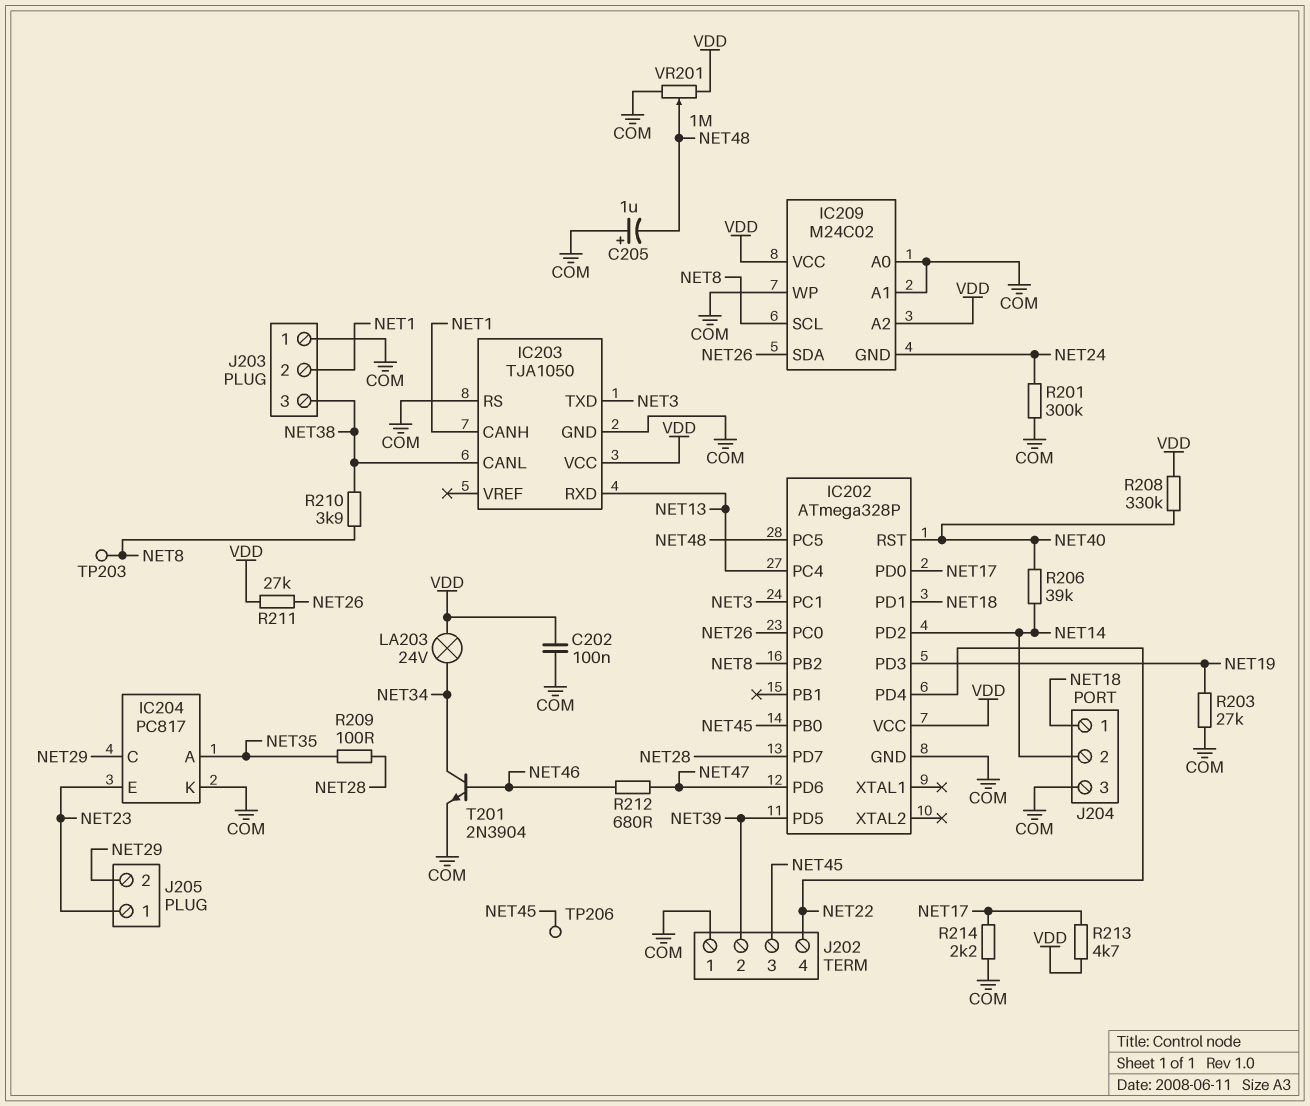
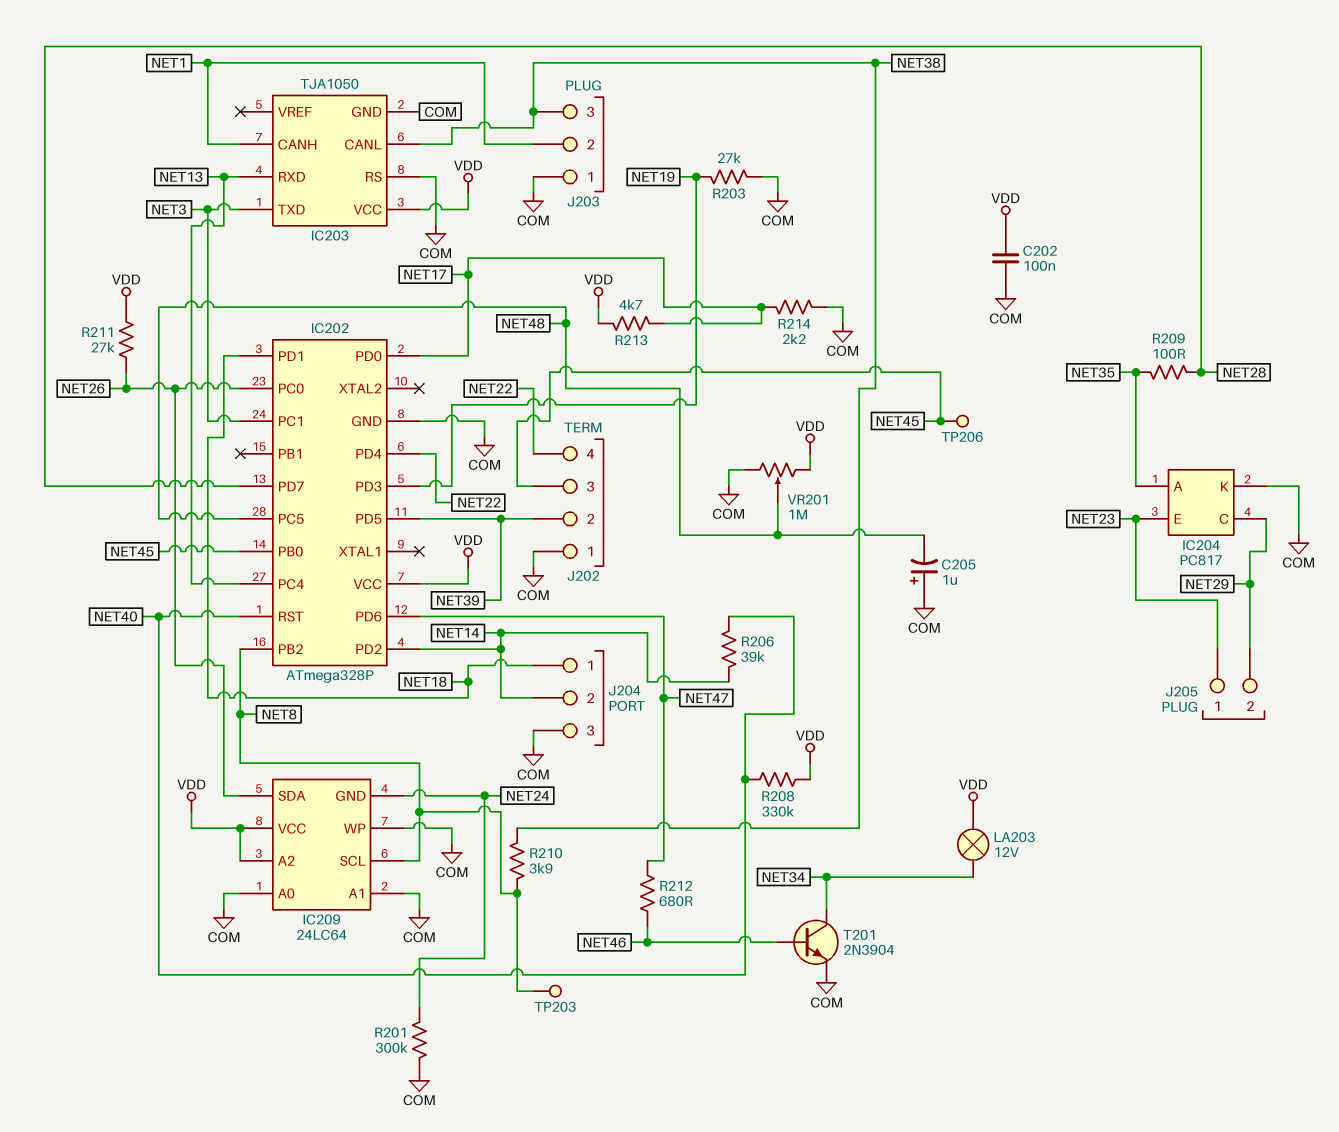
IC209: M24C02 -> 24LC64
LA203: lamp 24V (NET34, VDD) -> lamp 12V (NET34, VDD)

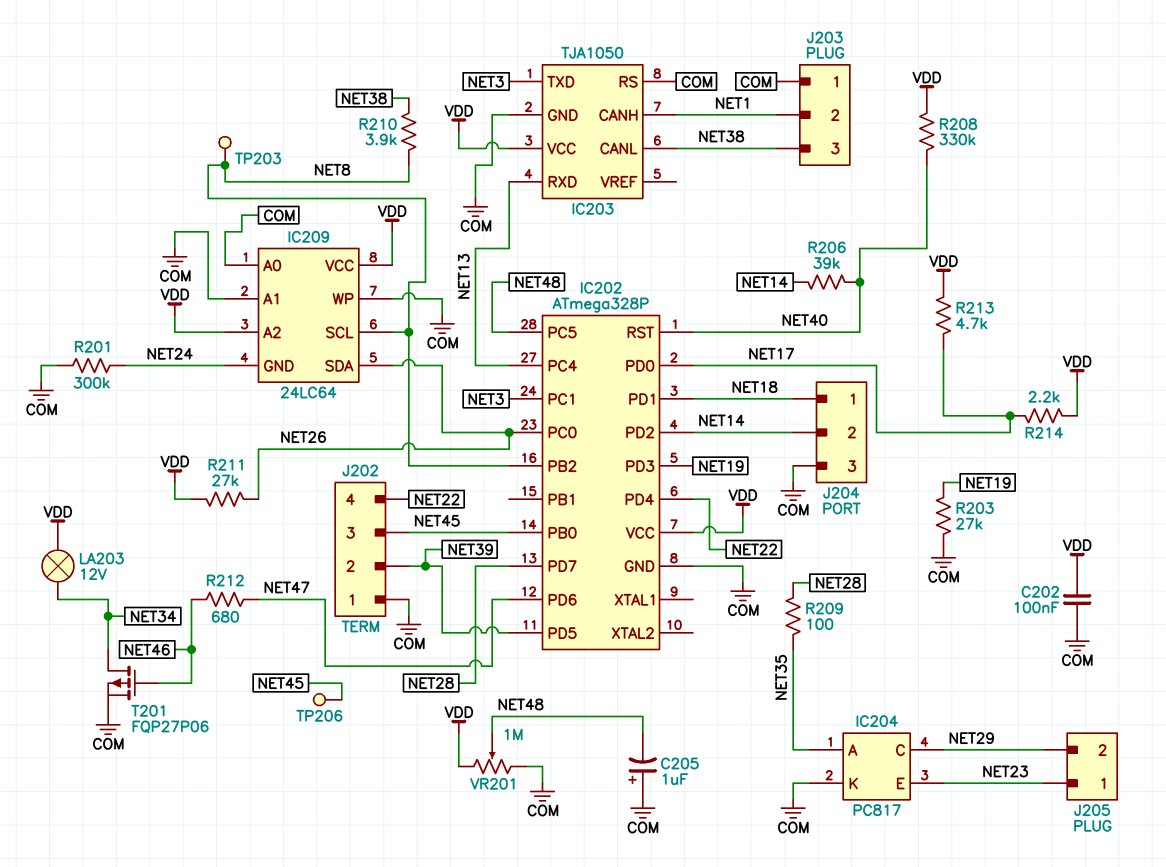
R214: 2.2k (COM, NET17) -> 2.2k (NET17, VDD)
T201: NPN 2N3904 (B NET46, C NET34, E COM) -> PMOS FQP27P06 (G NET46, D NET34, S COM)

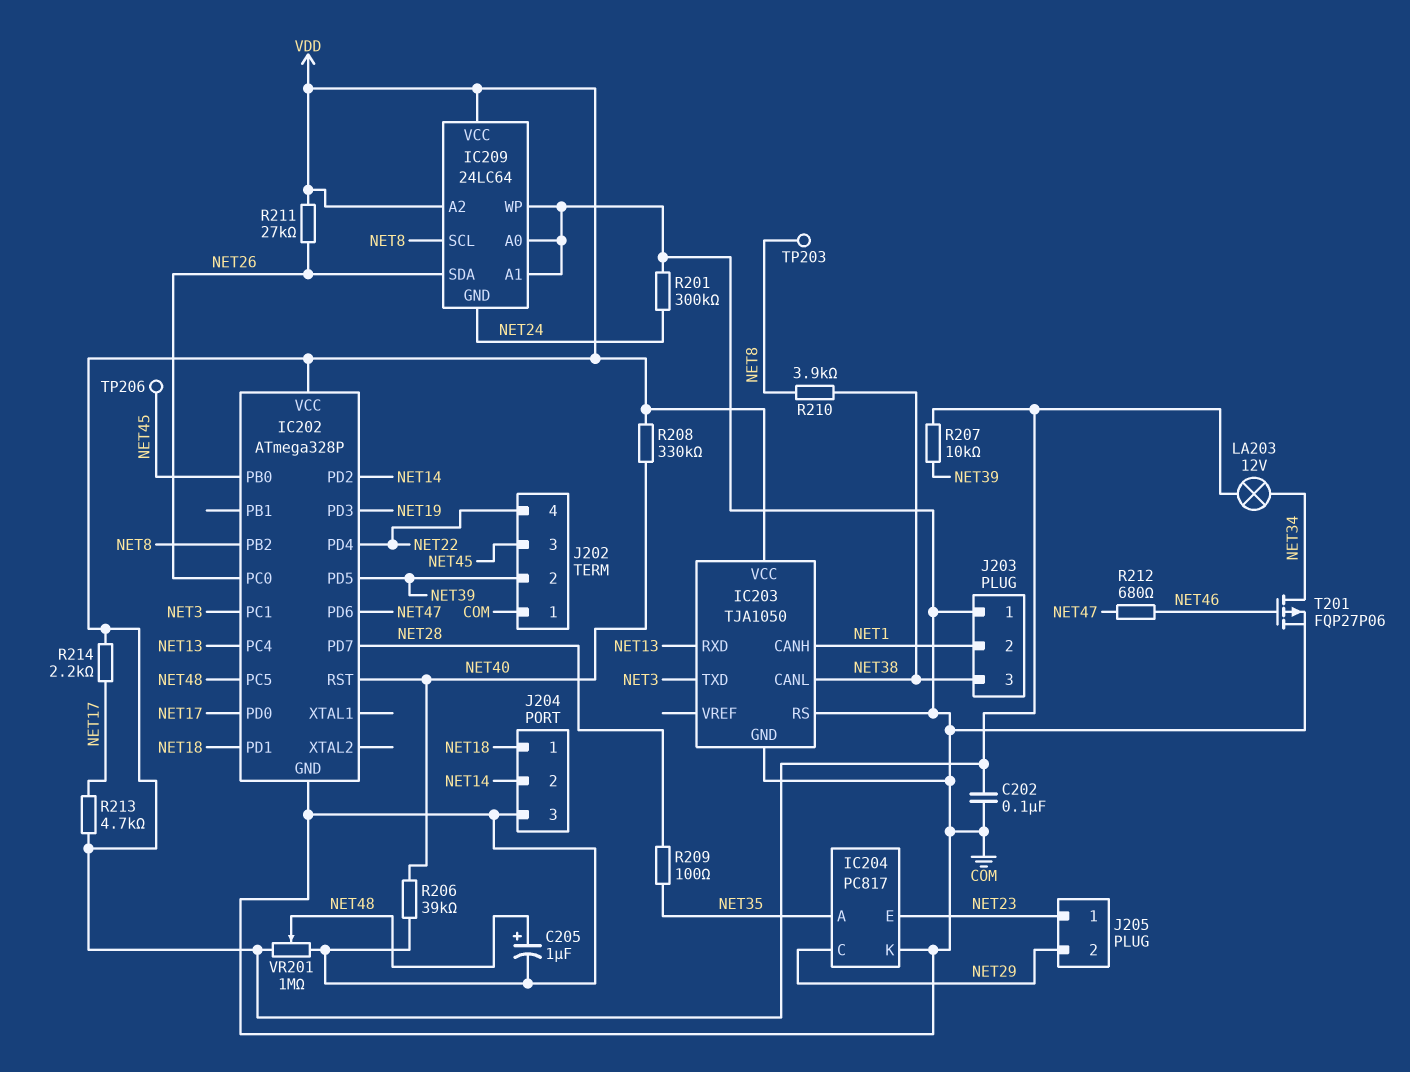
C205: 1uF (plus COM, minus NET48) -> 1uF (plus NET48, minus COM)
R203: 27k (COM, NET19) -> none
R206: 39k (NET14, NET40) -> 39k (COM, NET40)
R207: none -> 10k (NET39, VDD)

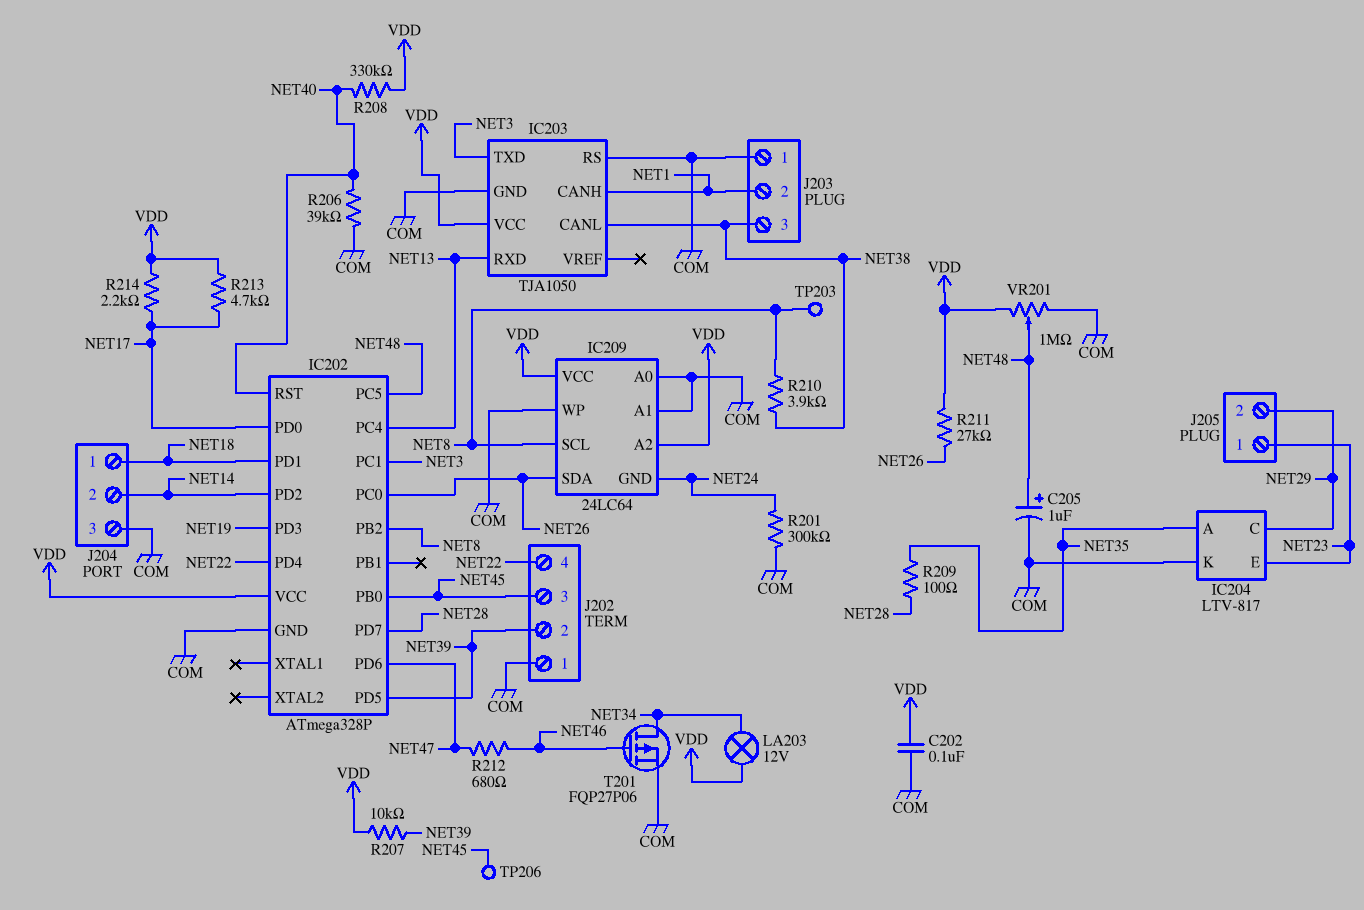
IC204: PC817 -> LTV-817

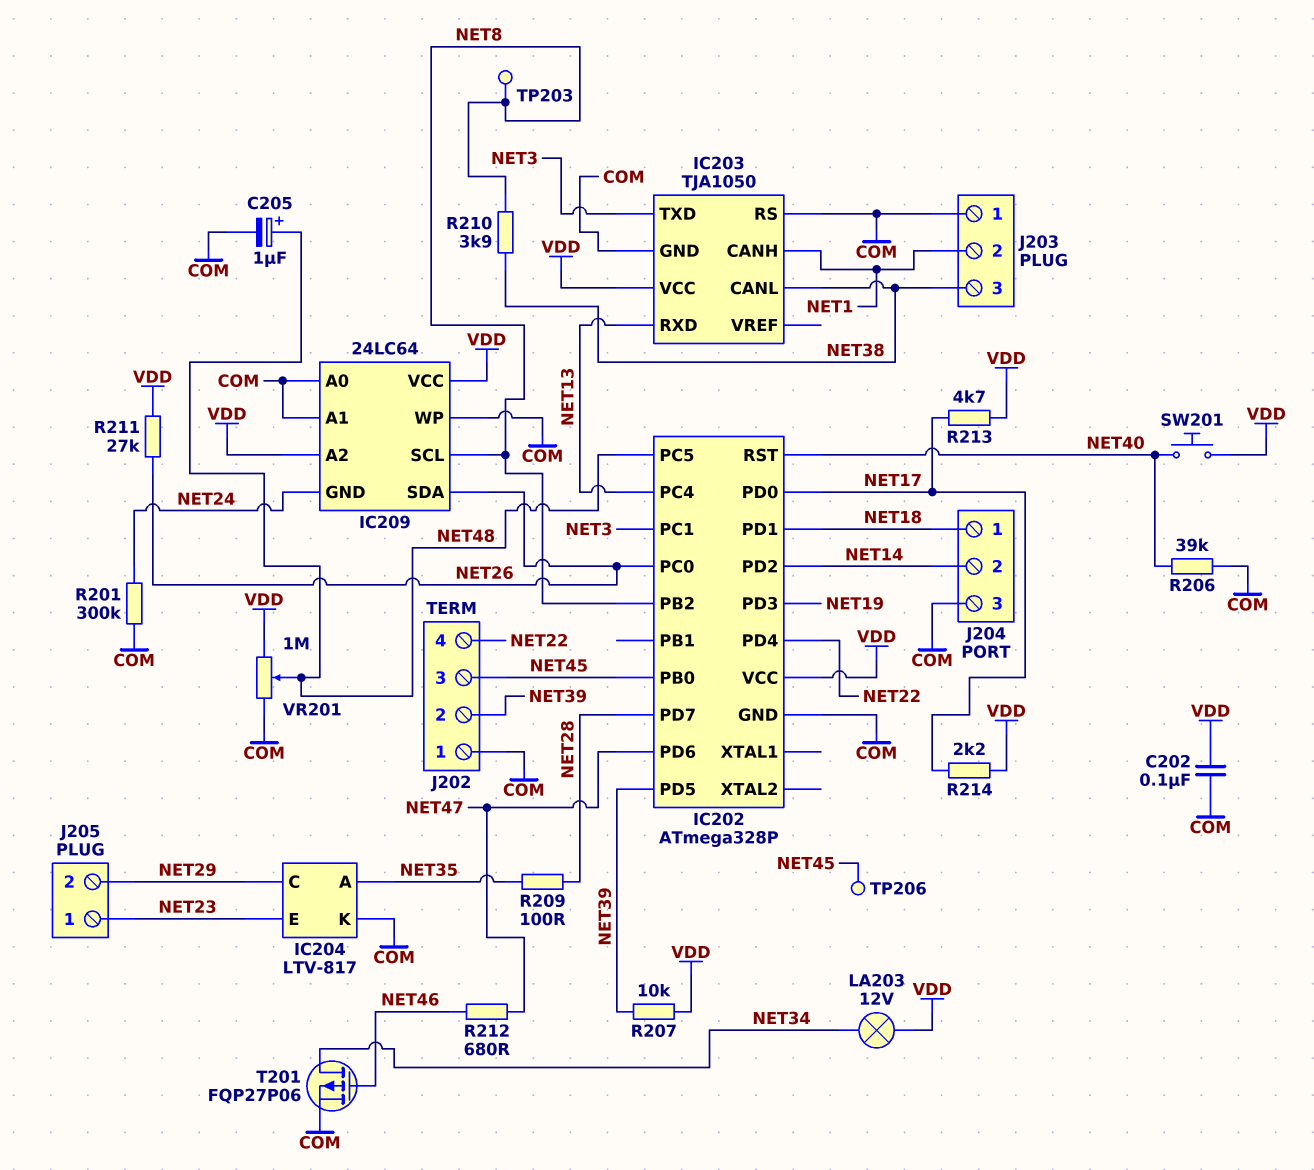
R208: 330k (NET40, VDD) -> none
SW201: none -> button (NET40, VDD)

